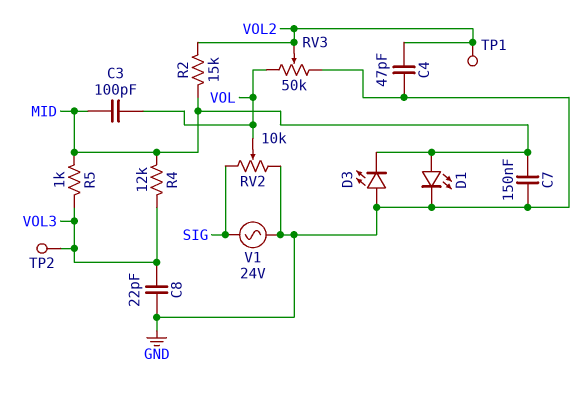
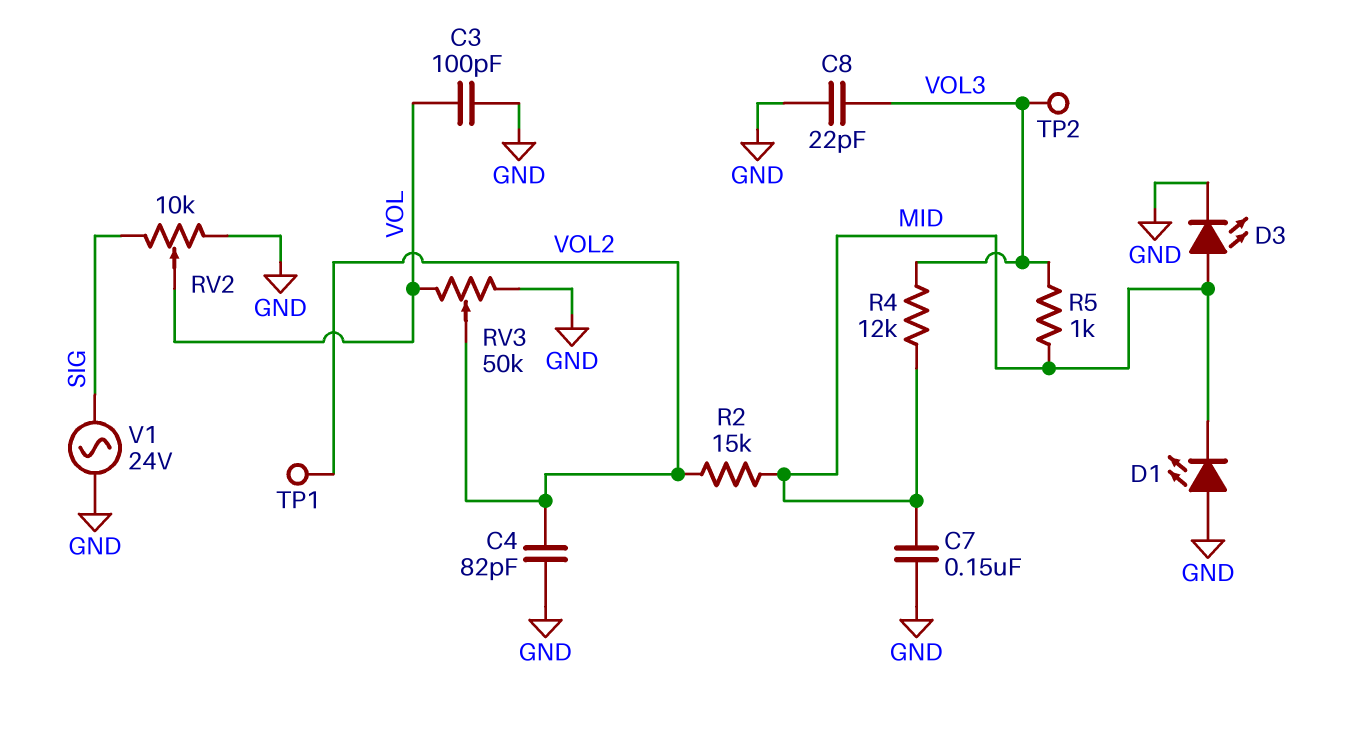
C3: 100pF (MID, VOL) -> 100pF (GND, VOL)
C4: 47pF (GND, VOL2) -> 82pF (GND, VOL2)
D1: LED (A MID, K GND) -> LED (A GND, K MID)
D3: LED (A GND, K MID) -> LED (A MID, K GND)

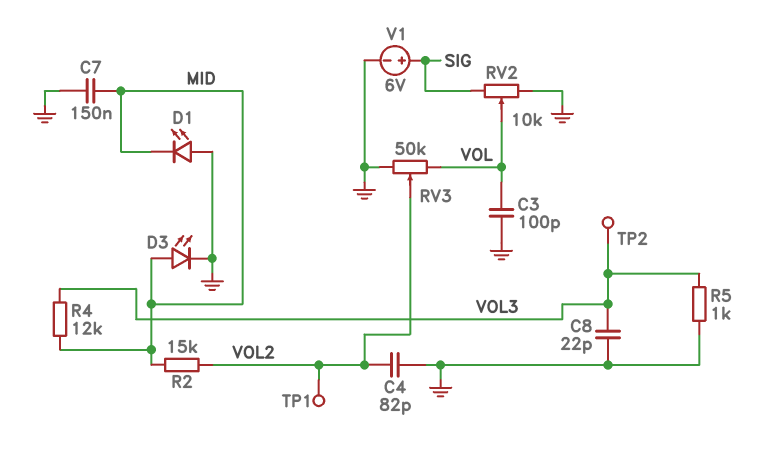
R5: 1k (MID, VOL3) -> 1k (GND, VOL3)
V1: AC 24V (GND, SIG) -> 6V (plus SIG, minus GND)

